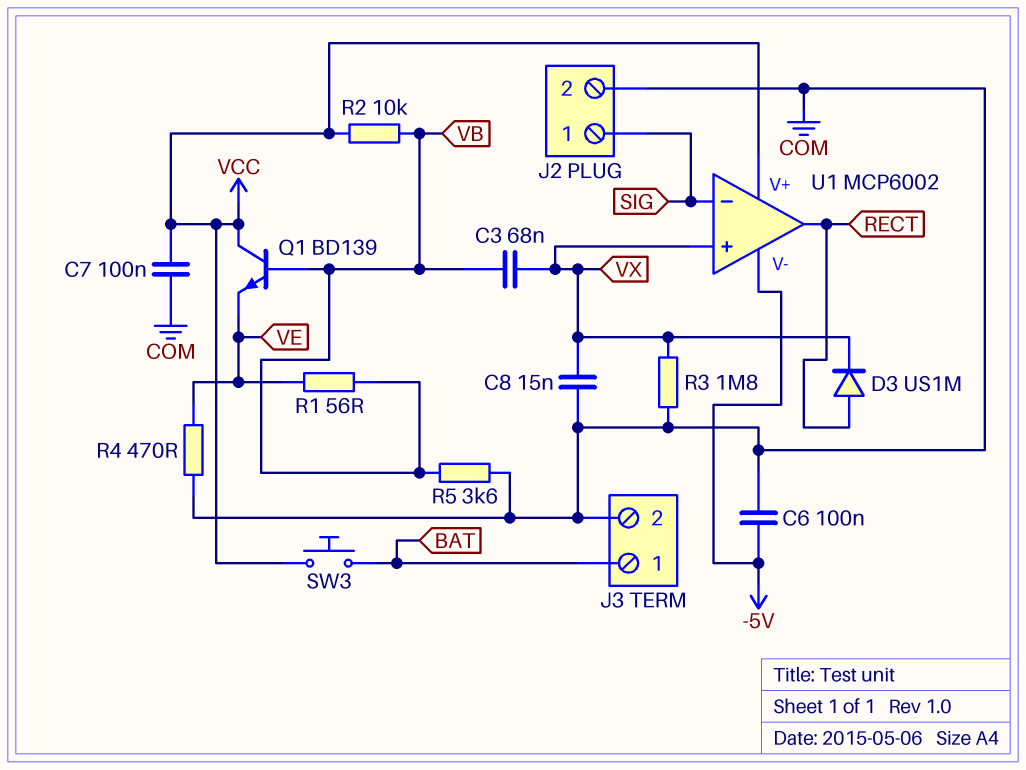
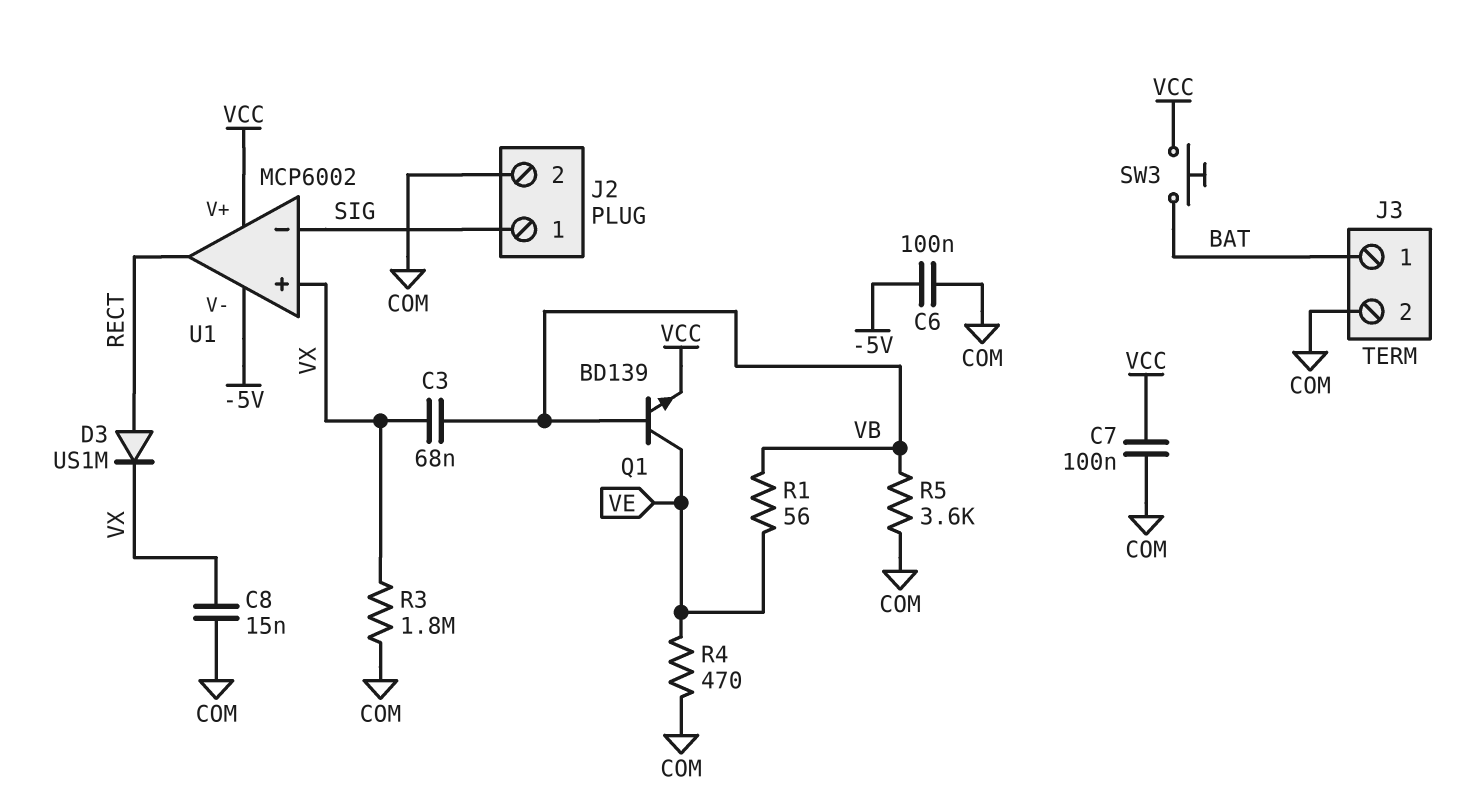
Q1: NPN BD139 (B VB, C VCC, E VE) -> NPN BD139 (B VB, C VE, E VCC)
R2: 10k (VB, VCC) -> none

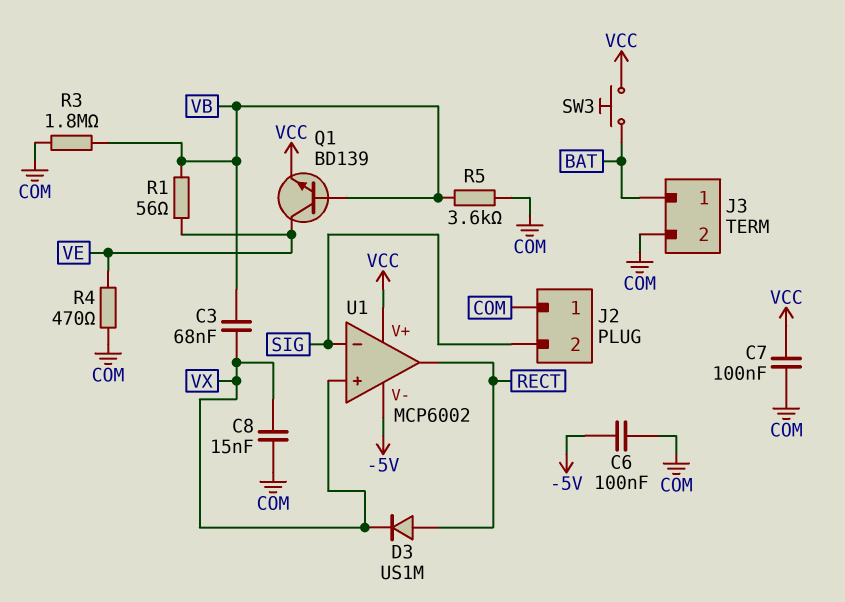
J2 pin 1: SIG -> COM
J2 pin 2: COM -> SIG
R3: 1.8M (COM, VX) -> 1.8M (COM, VB)

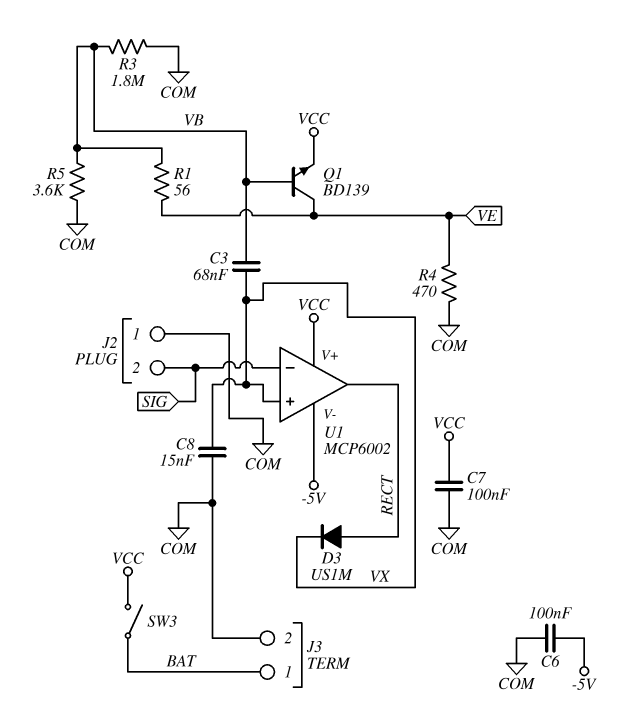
SW3: button (BAT, VCC) -> switch (BAT, VCC)

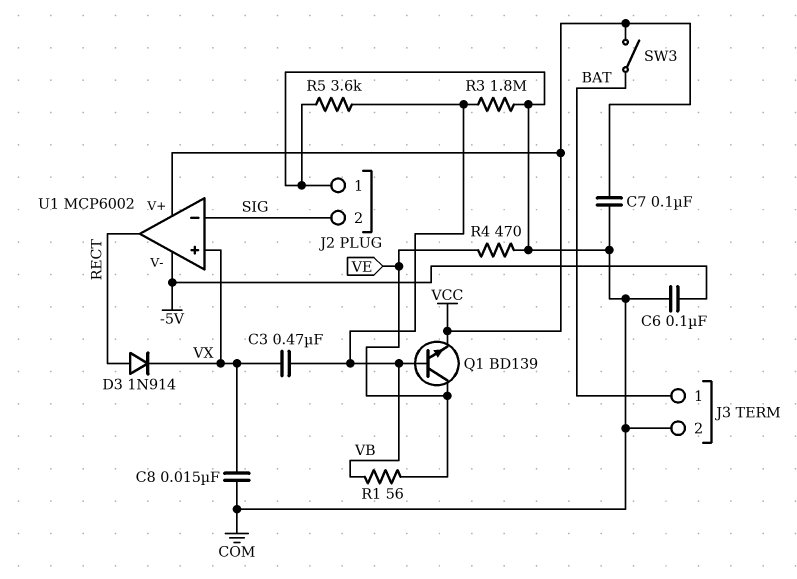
C3: 68nF (VB, VX) -> 470nF (VB, VX)
D3: diode US1M (A RECT, K VX) -> diode 1N914 (A RECT, K VX)

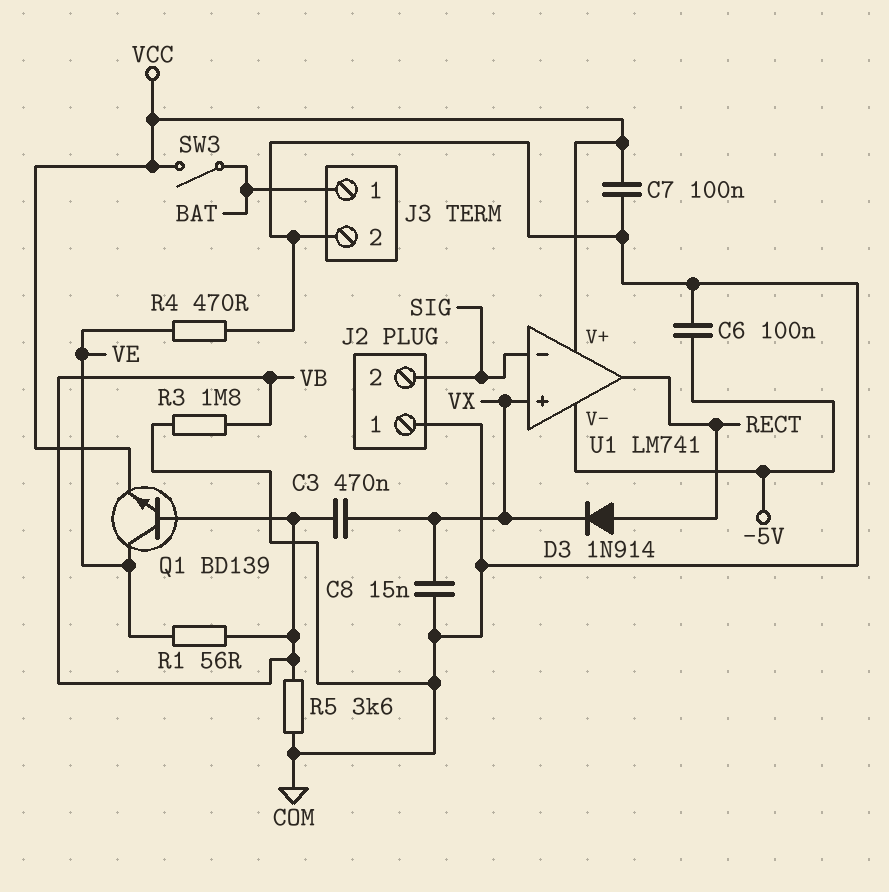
U1: MCP6002 -> LM741

